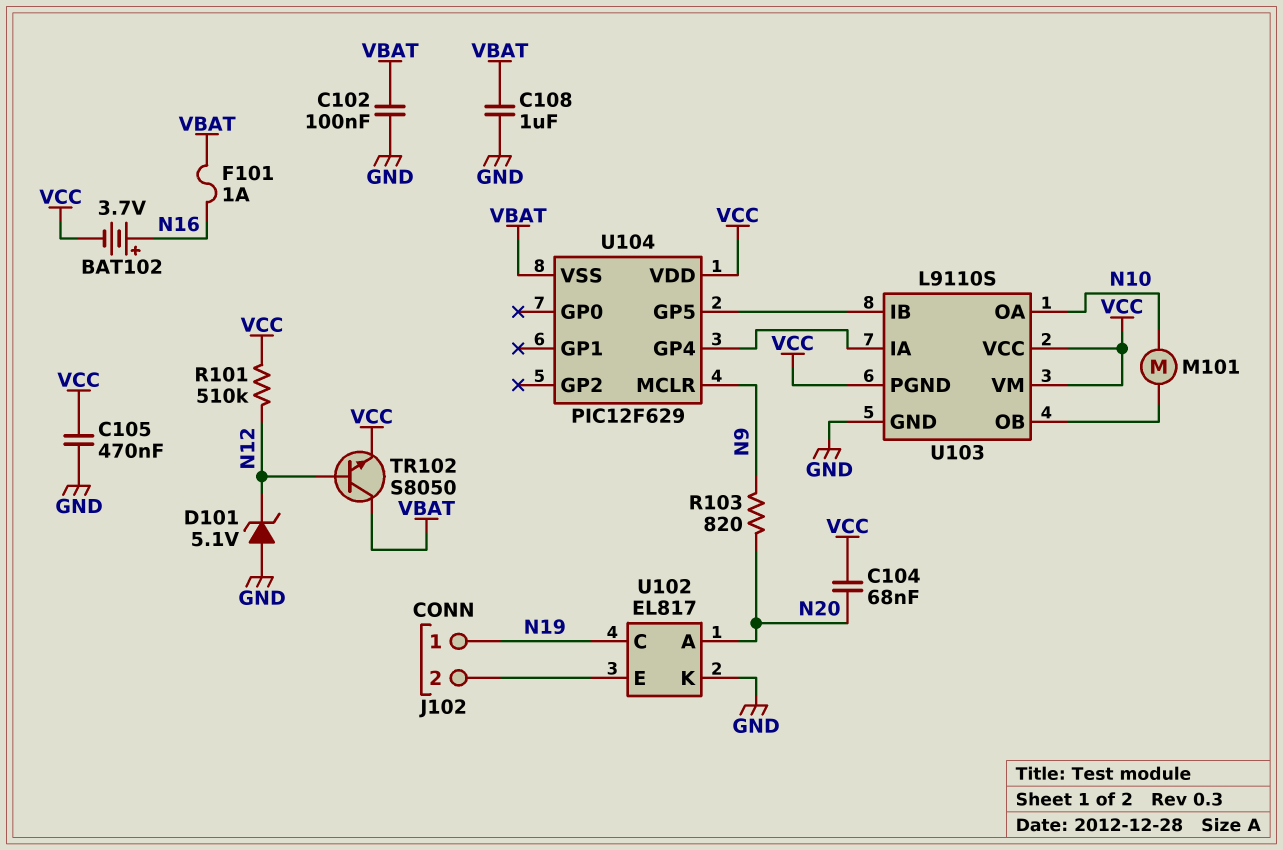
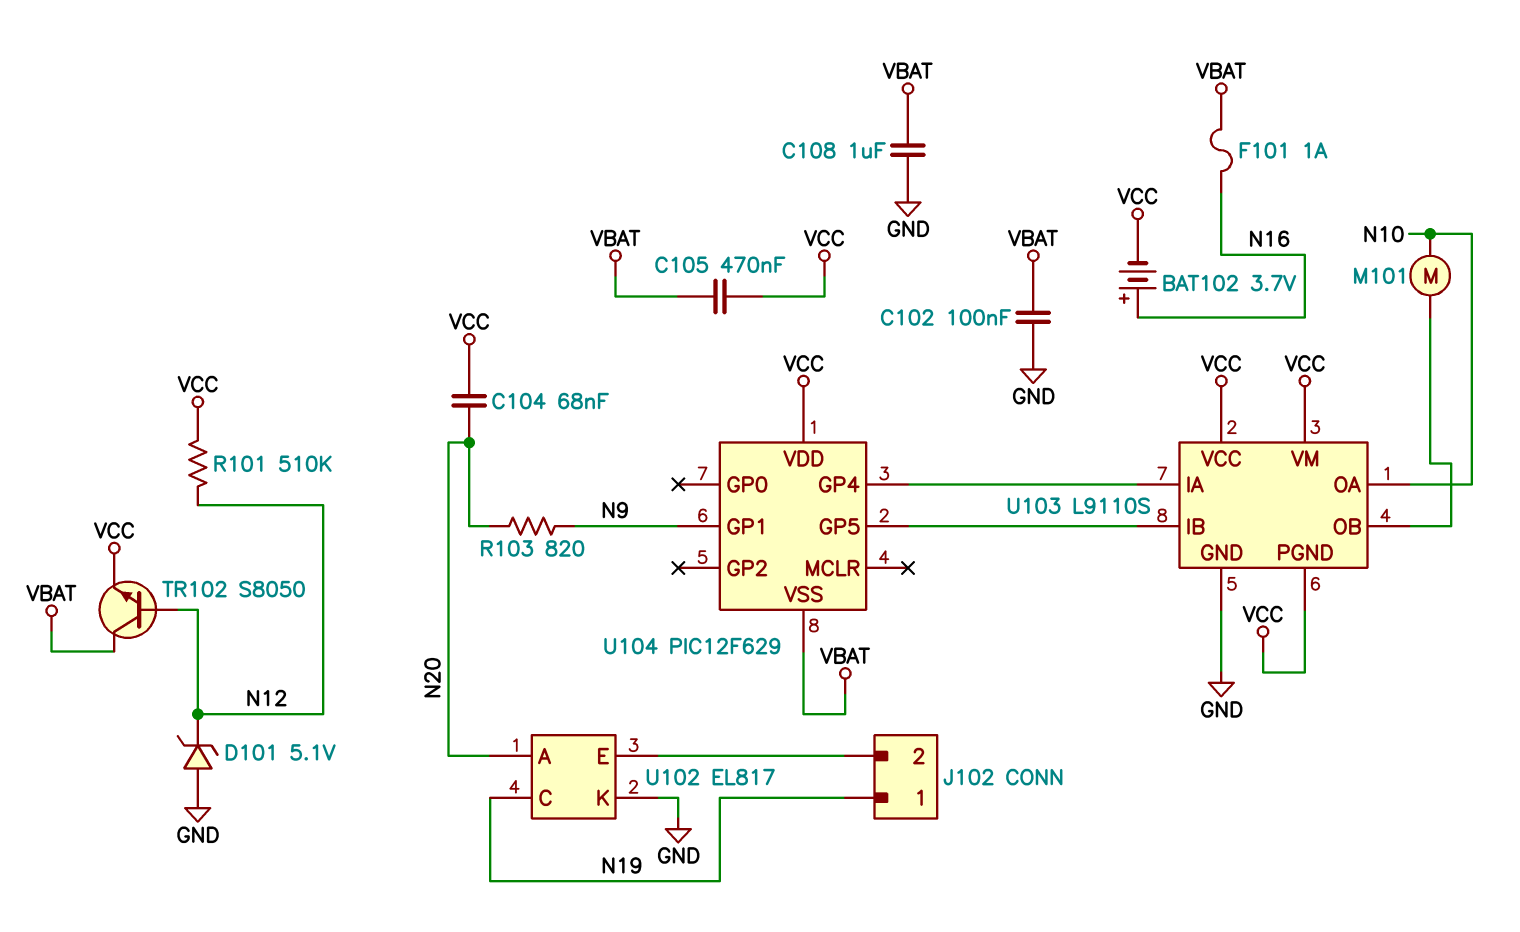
C105: 470nF (GND, VCC) -> 470nF (VBAT, VCC)
U104 pin GP1: none -> N9
U104 pin MCLR: N9 -> none

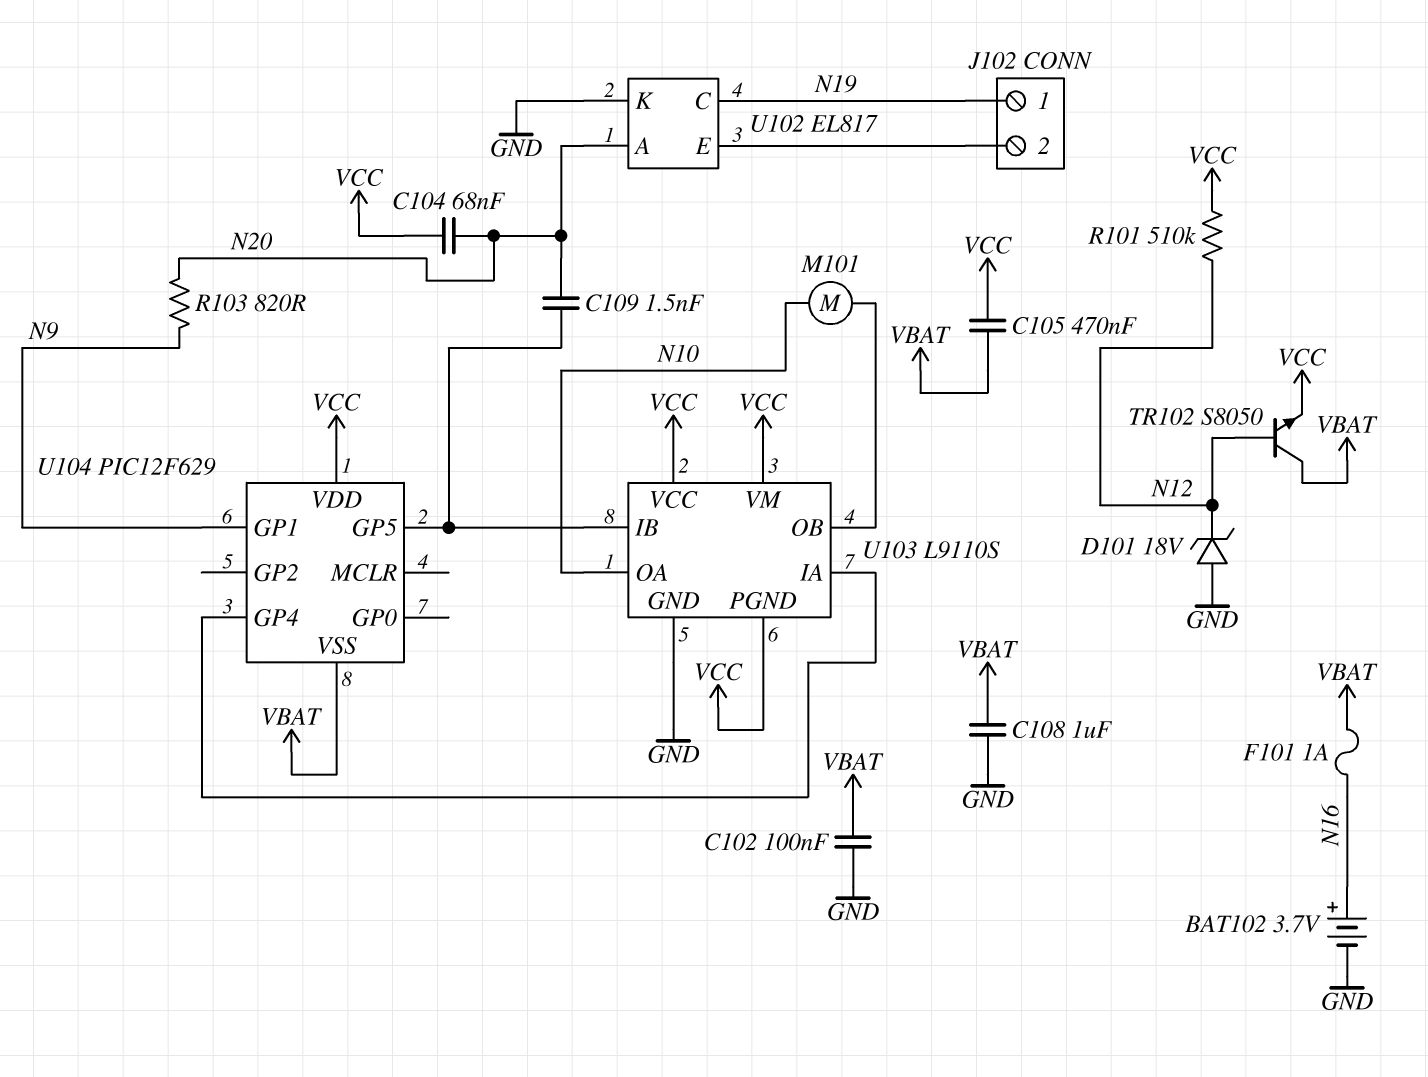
BAT102: 3.7V (plus N16, minus VCC) -> 3.7V (plus N16, minus GND)
C109: none -> 1.5nF (N20, U103/IB)
D101: zener 5.1V (A GND, K N12) -> zener 18V (A GND, K N12)

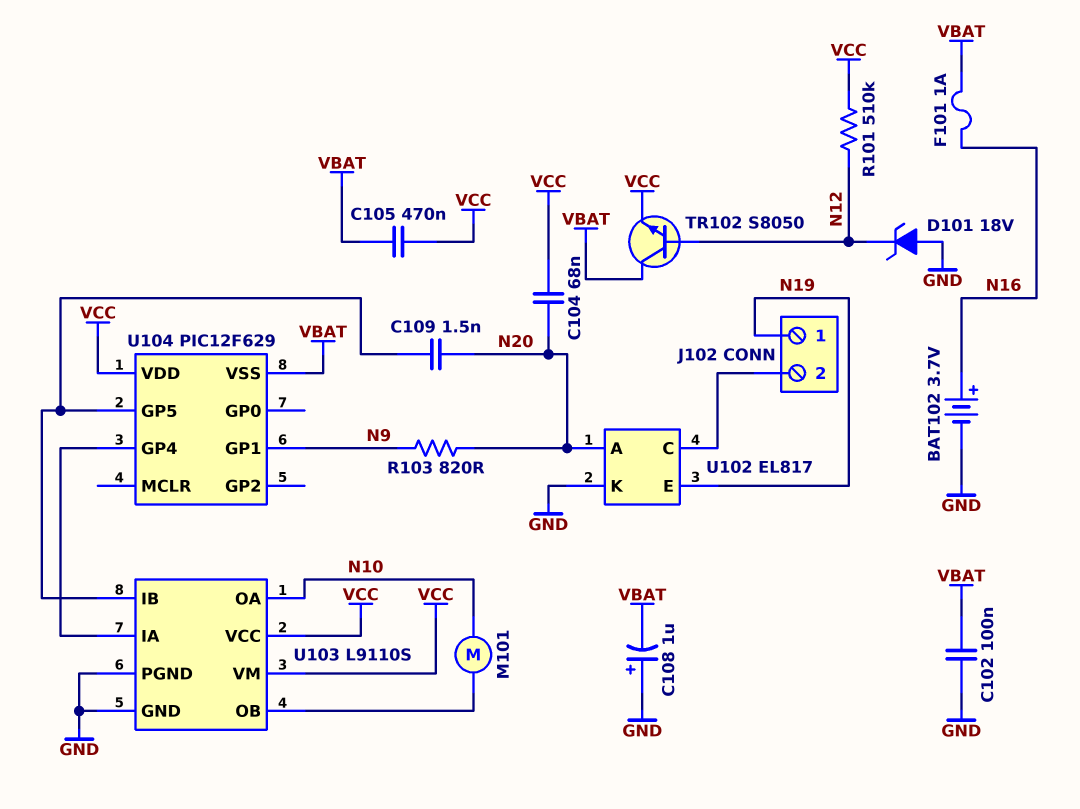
C108: 1uF (GND, VBAT) -> 1uF (plus GND, minus VBAT)
U102 pin C: N19 -> J102/2
U102 pin E: J102/2 -> N19
U103 pin PGND: VCC -> GND

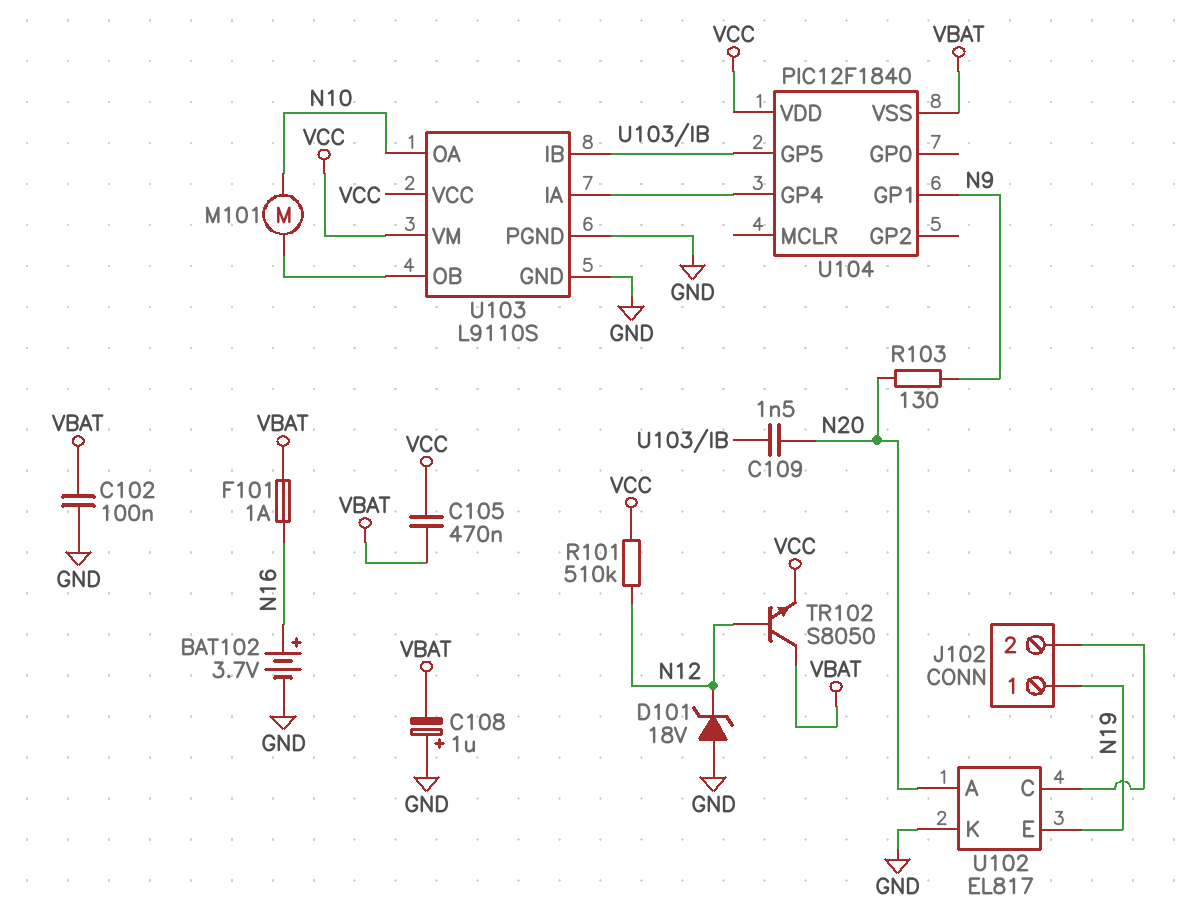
C104: 68nF (N20, VCC) -> none
R103: 820 (N9, N20) -> 130 (N9, N20)
U104: PIC12F629 -> PIC12F1840

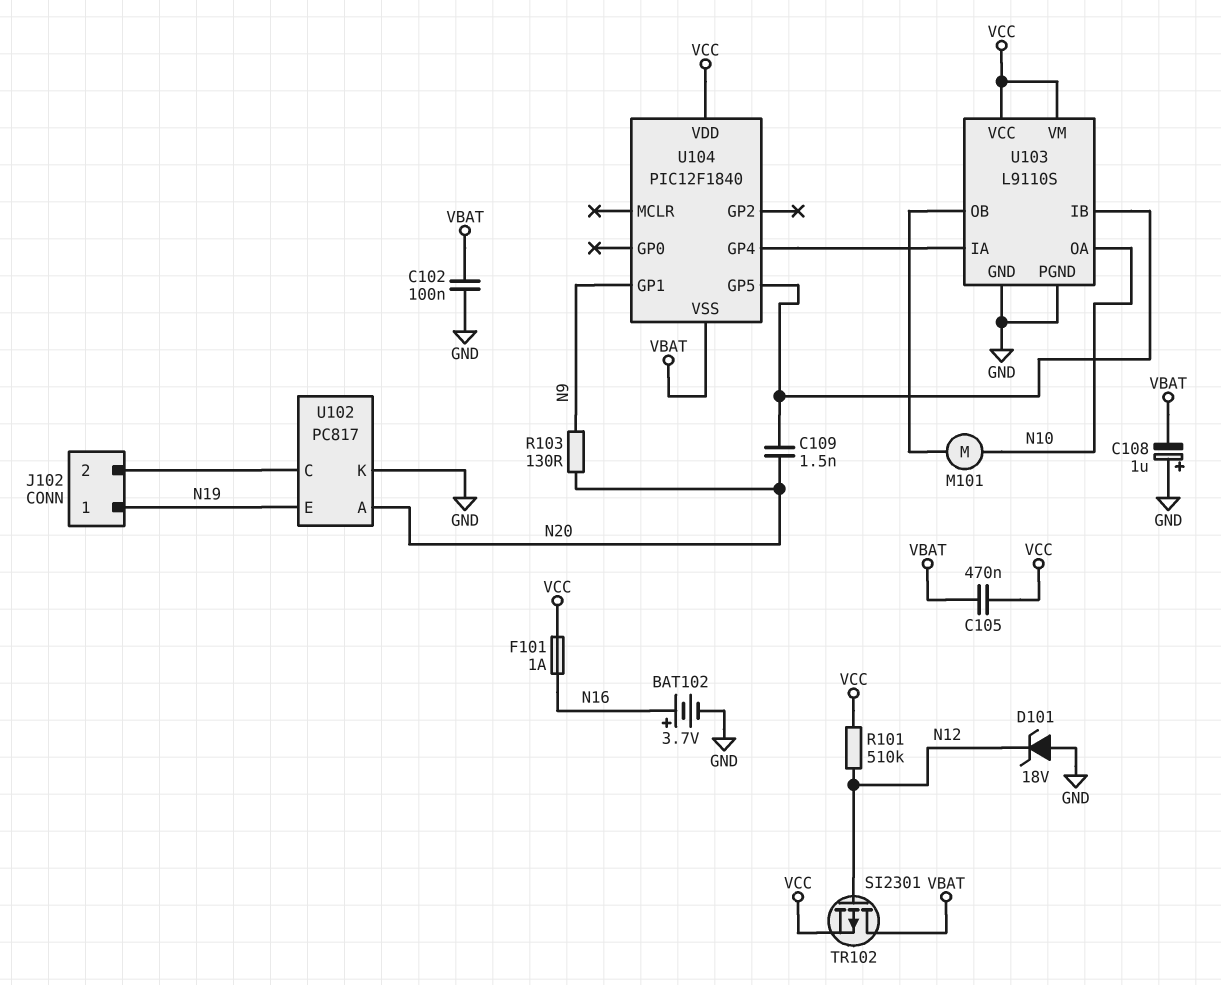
F101: 1A (N16, VBAT) -> 1A (N16, VCC)
TR102: NPN S8050 (B N12, C VBAT, E VCC) -> PMOS SI2301 (G N12, D VBAT, S VCC)
U102: EL817 -> PC817

